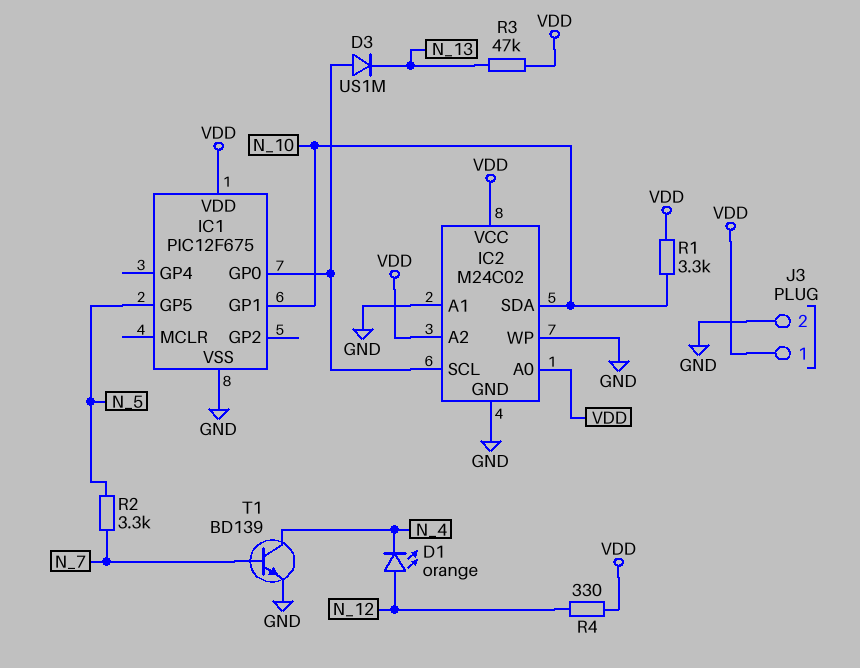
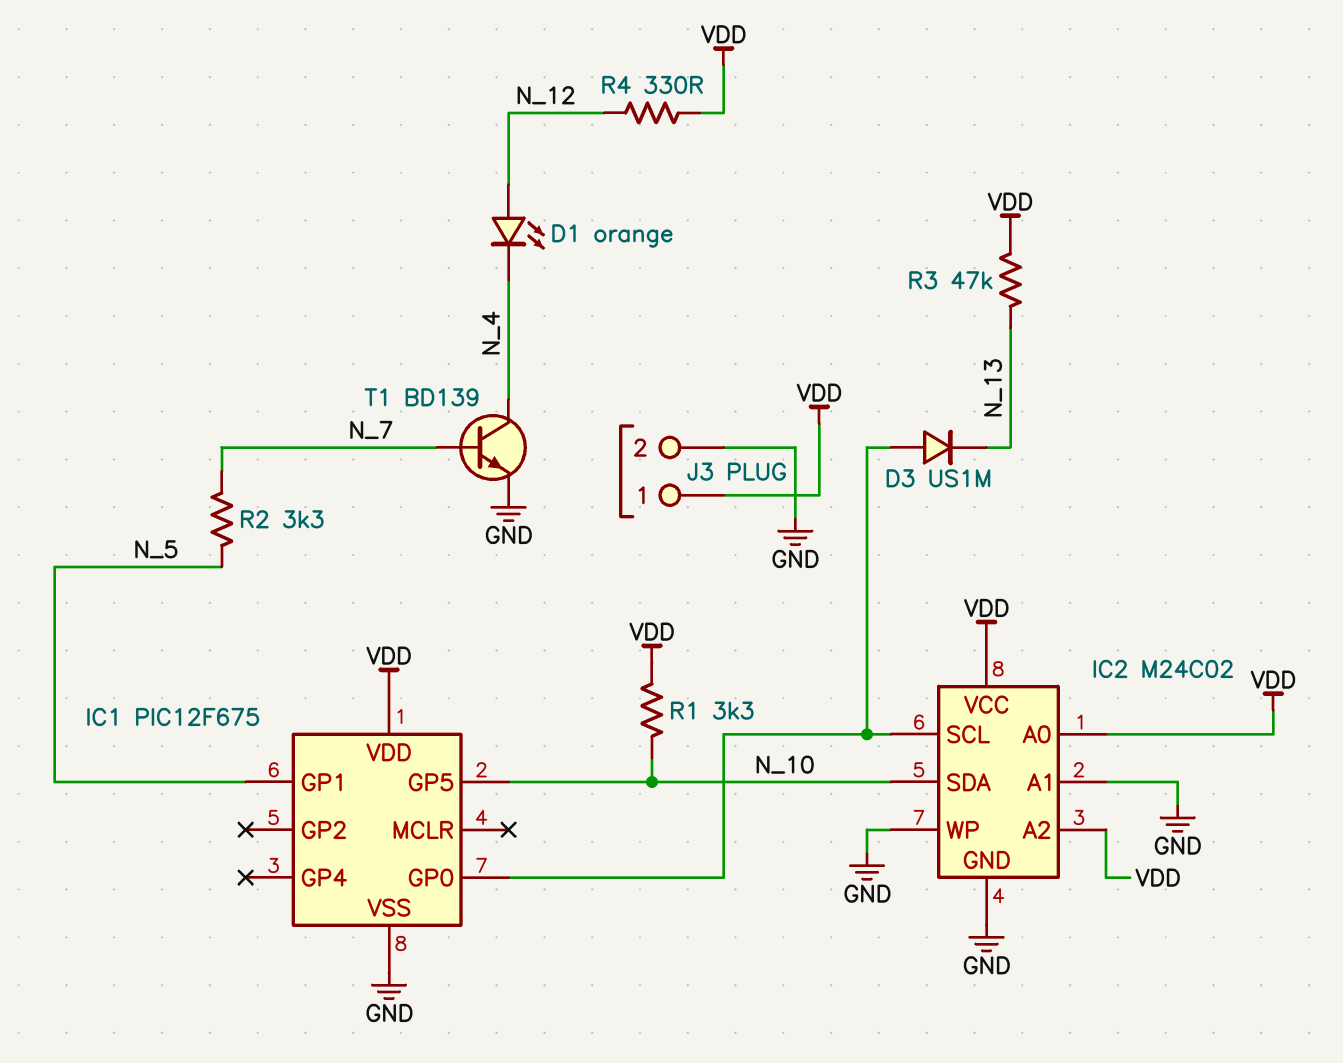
IC1 pin GP1: N_10 -> N_5
IC1 pin GP5: N_5 -> N_10

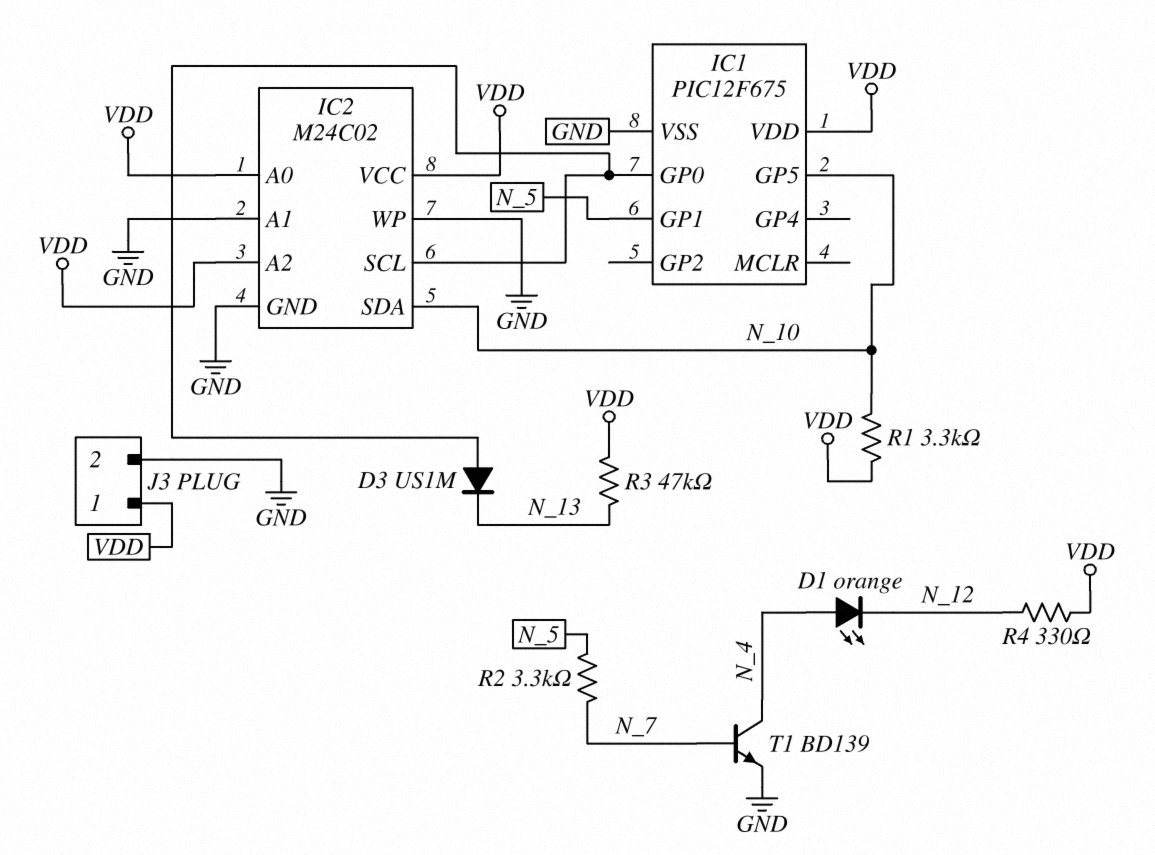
D1: LED orange (A N_12, K N_4) -> LED orange (A N_4, K N_12)

